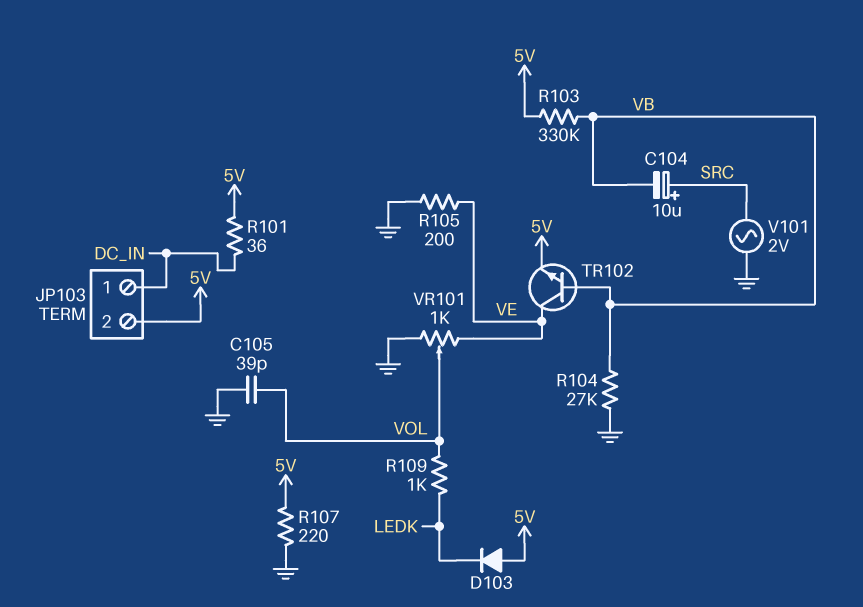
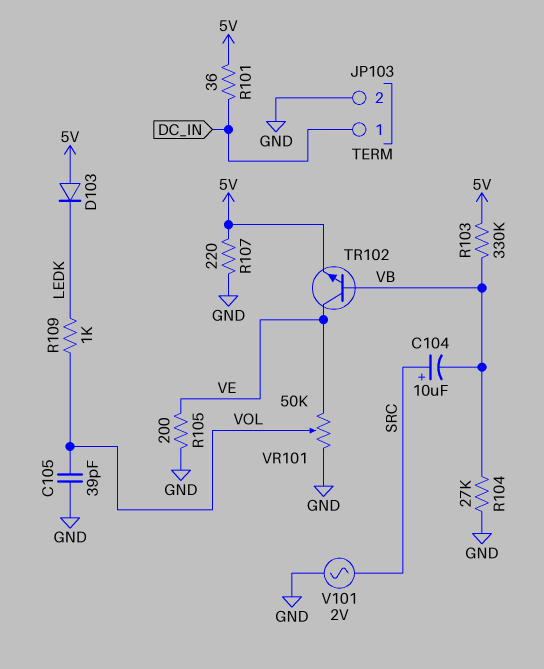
JP103 pin 2: 5V -> GND
VR101: 1k (GND, VE, wiper VOL) -> 50k (GND, VE, wiper VOL)

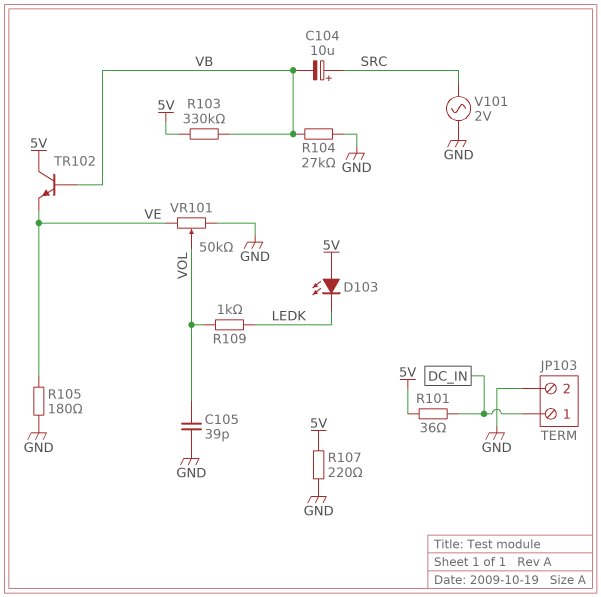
D103: diode (A 5V, K LEDK) -> LED (A 5V, K LEDK)
R105: 200 (GND, VE) -> 180 (GND, VE)
TR102: NPN (B VB, C VE, E 5V) -> NPN (B VB, C 5V, E VE)

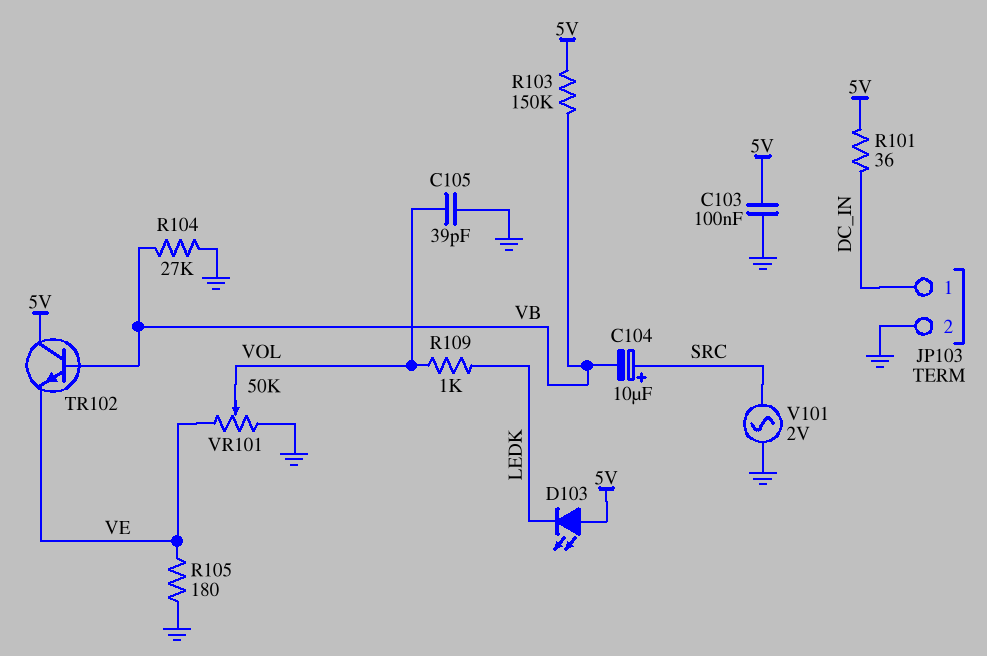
C103: none -> 100nF (5V, GND)
R103: 330k (5V, VB) -> 150k (5V, VB)
R107: 220 (5V, GND) -> none

